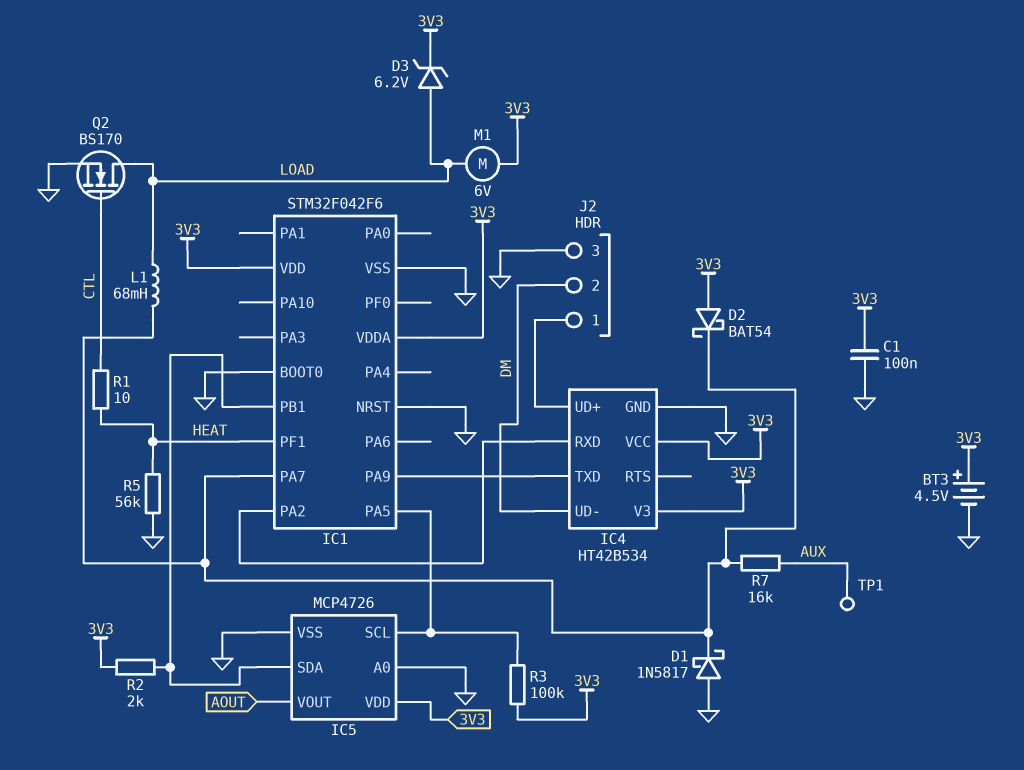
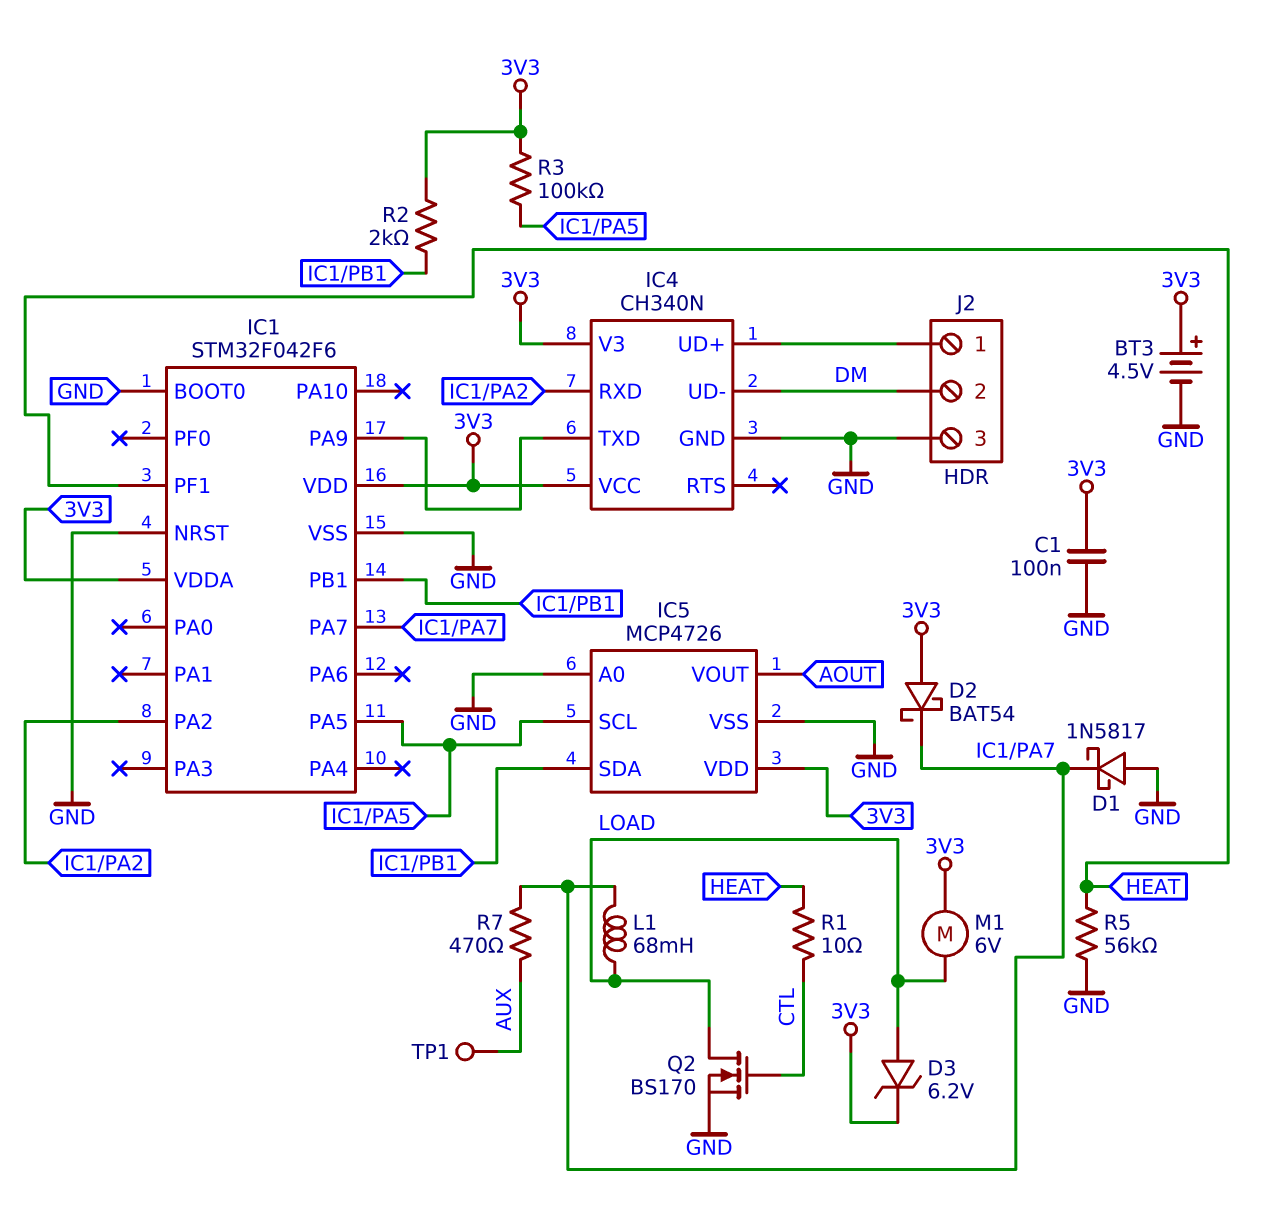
IC4: HT42B534 -> CH340N
R7: 16k (AUX, IC1/PA7) -> 470 (AUX, IC1/PA7)

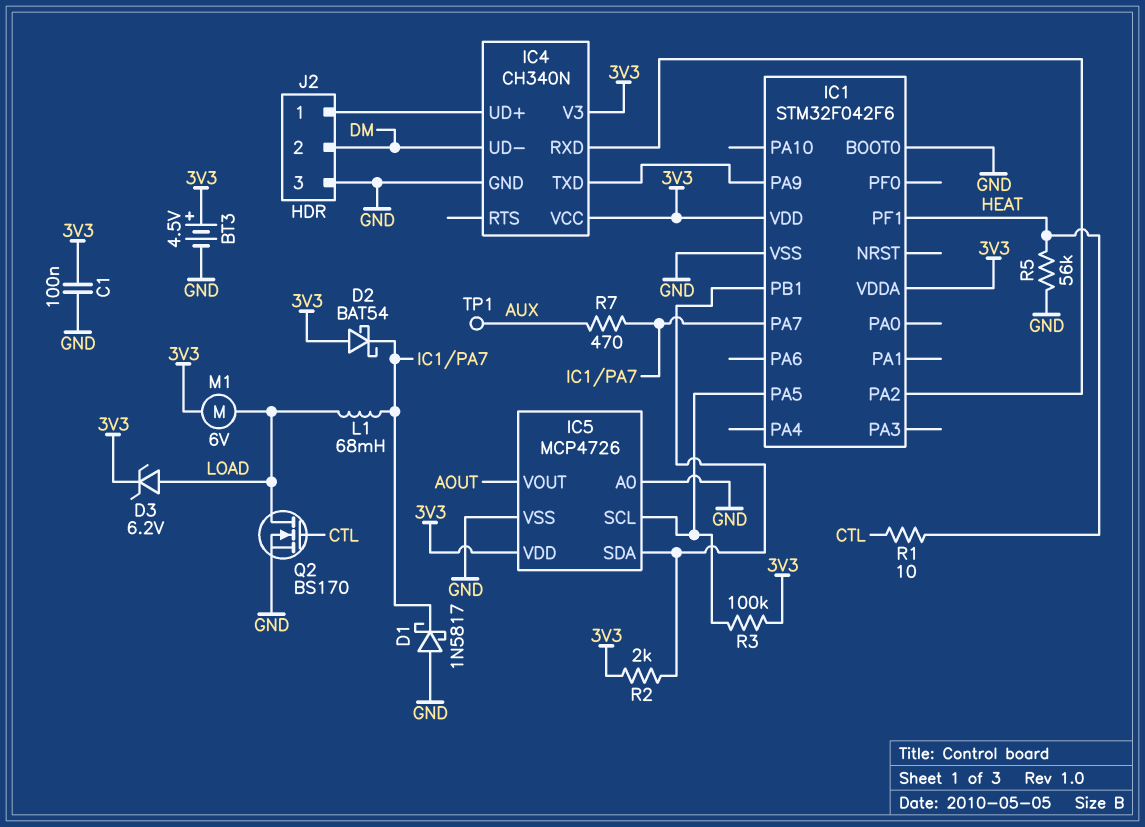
IC1 pin NRST: GND -> none

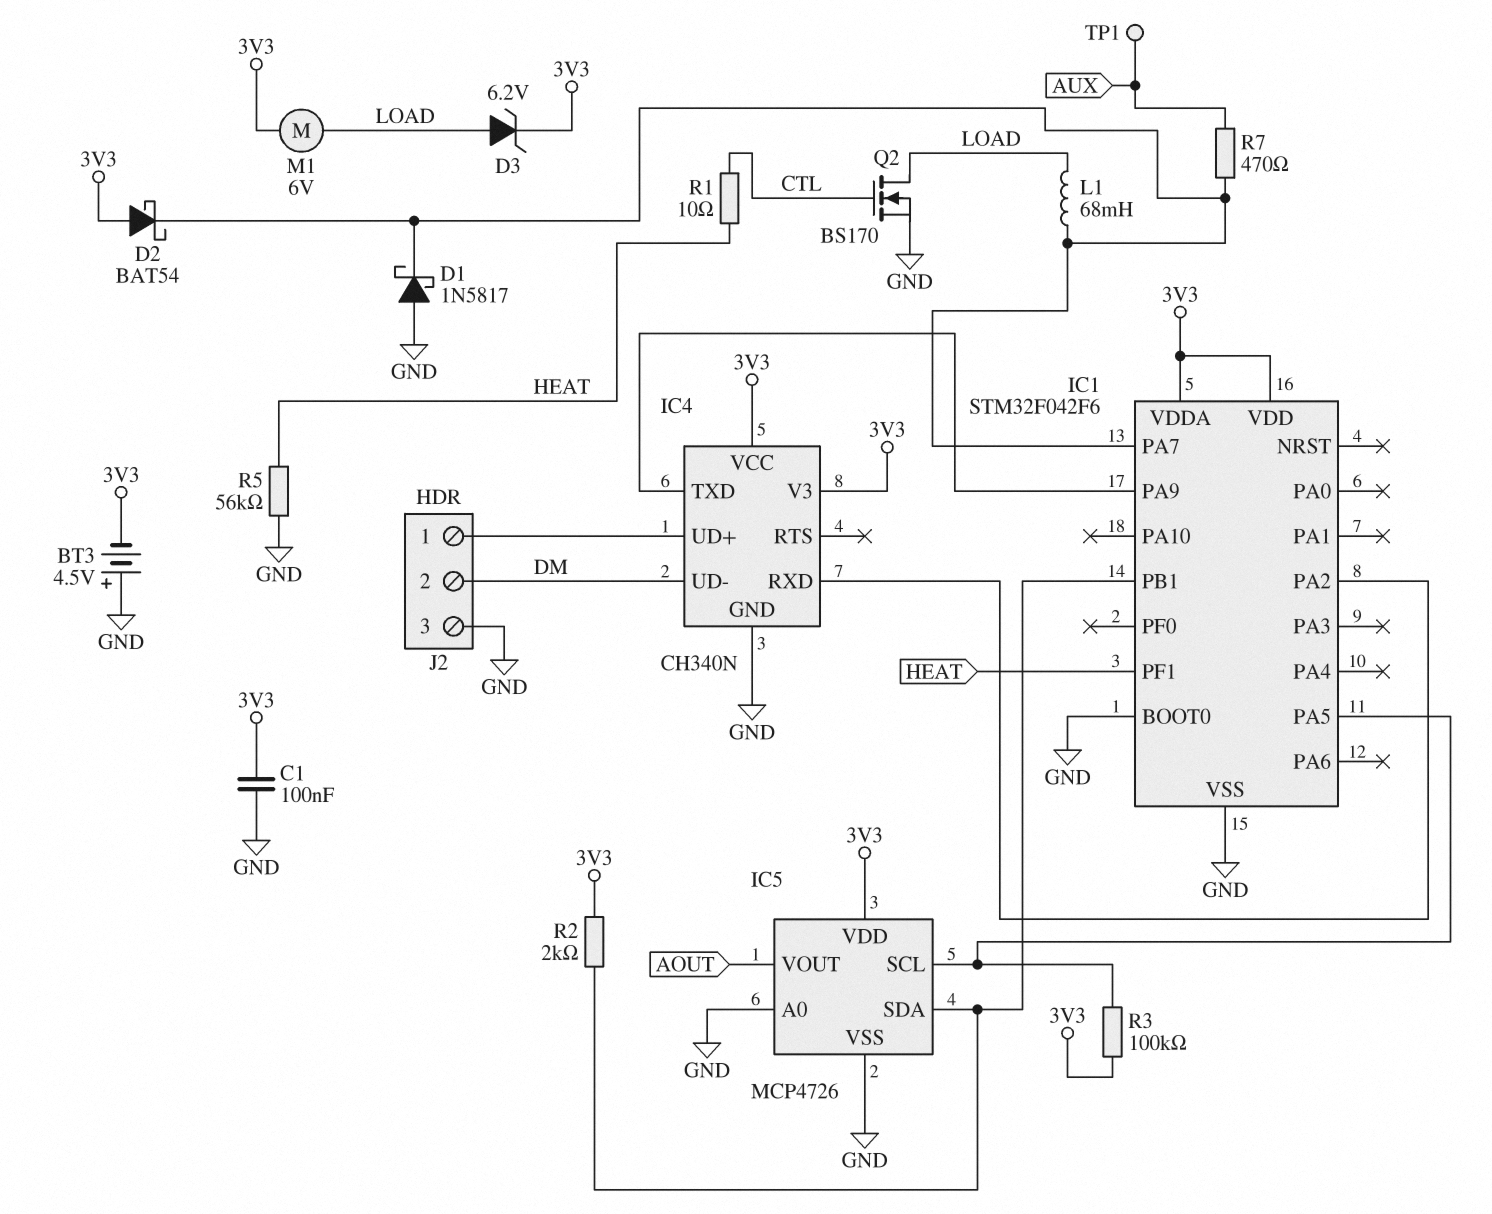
BT3: 4.5V (plus 3V3, minus GND) -> 4.5V (plus GND, minus 3V3)

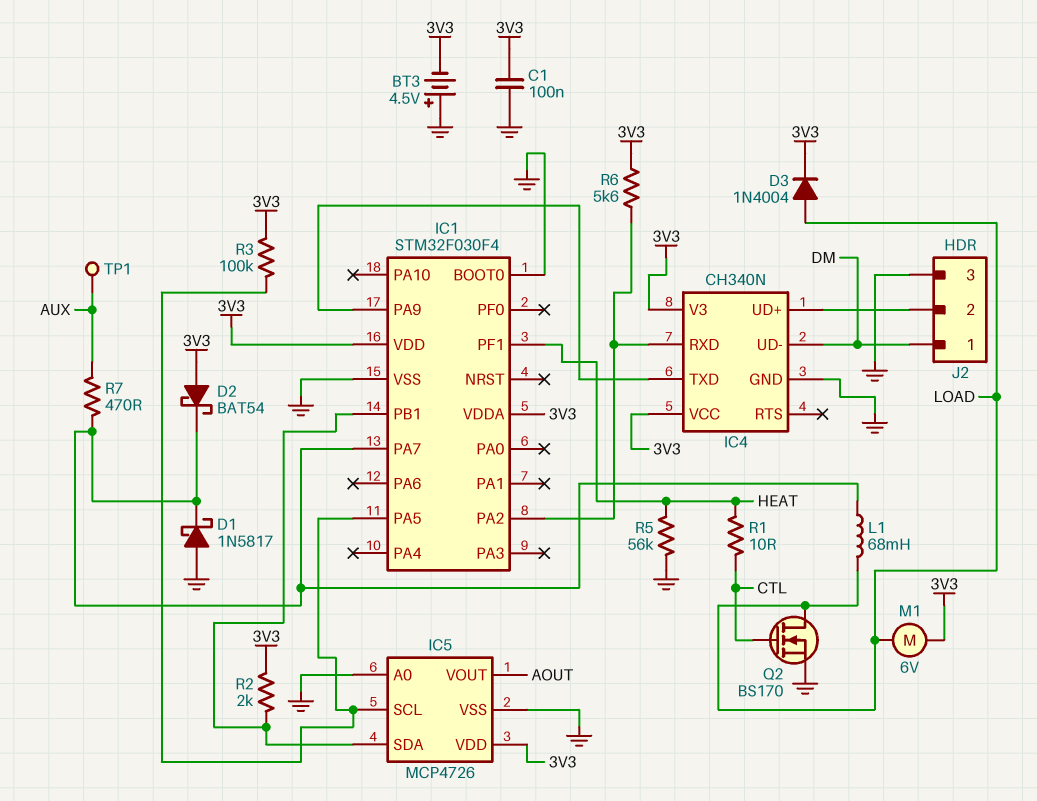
D3: zener 6.2V (A LOAD, K 3V3) -> diode 1N4004 (A LOAD, K 3V3)
IC1: STM32F042F6 -> STM32F030F4
J2 pin 1: IC4/UD+ -> DM
J2 pin 2: DM -> IC4/UD+
R6: none -> 5.6k (3V3, IC1/PA2)

